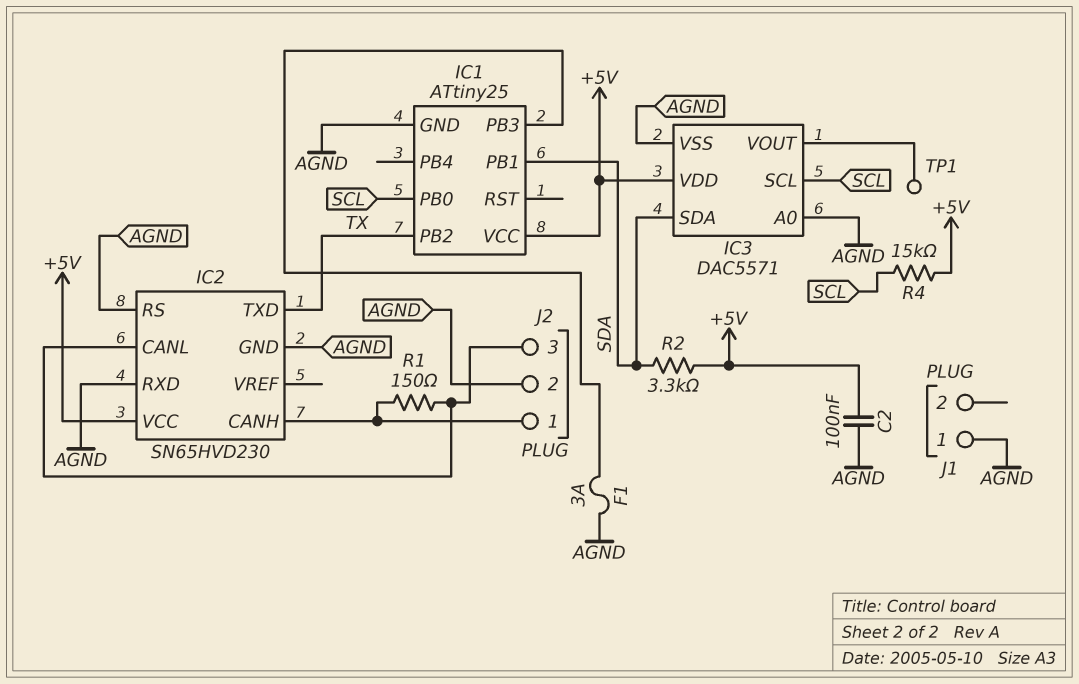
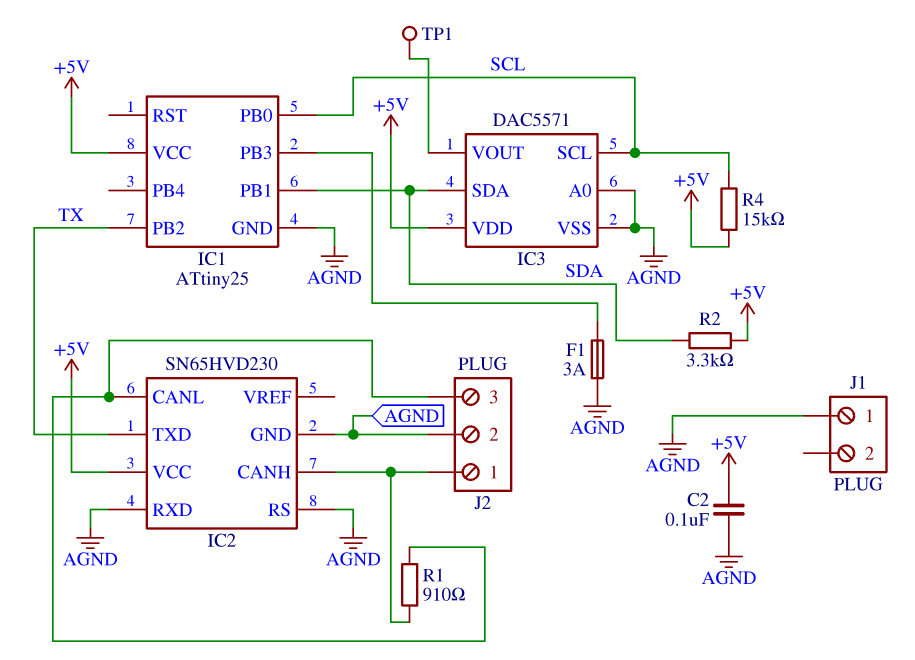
R1: 150 (IC2/CANH, IC2/CANL) -> 910 (IC2/CANH, IC2/CANL)

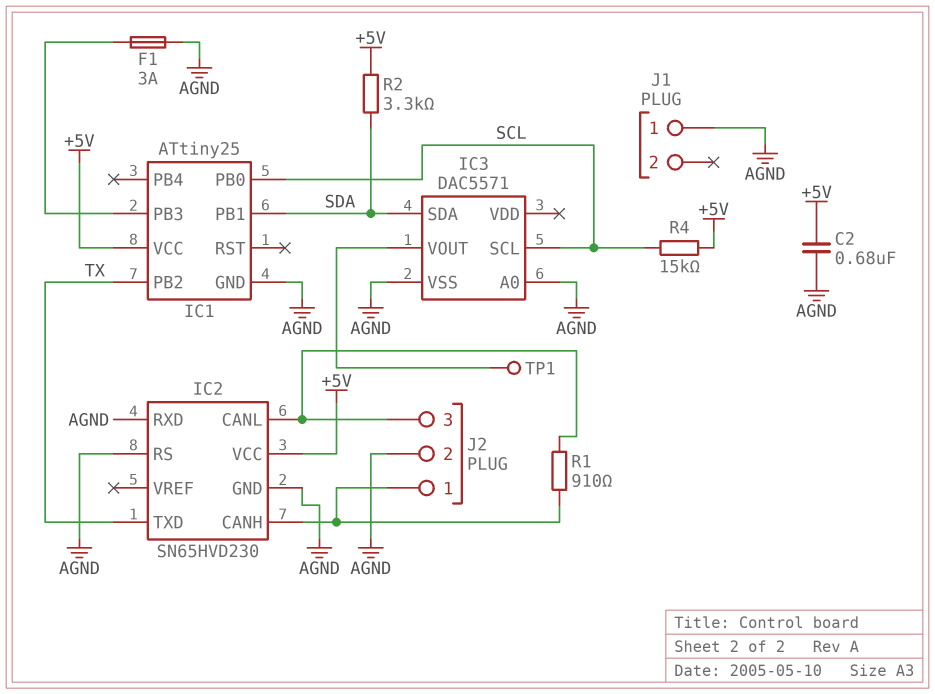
C2: 100nF (+5V, AGND) -> 680nF (+5V, AGND)
IC3 pin VDD: +5V -> none

